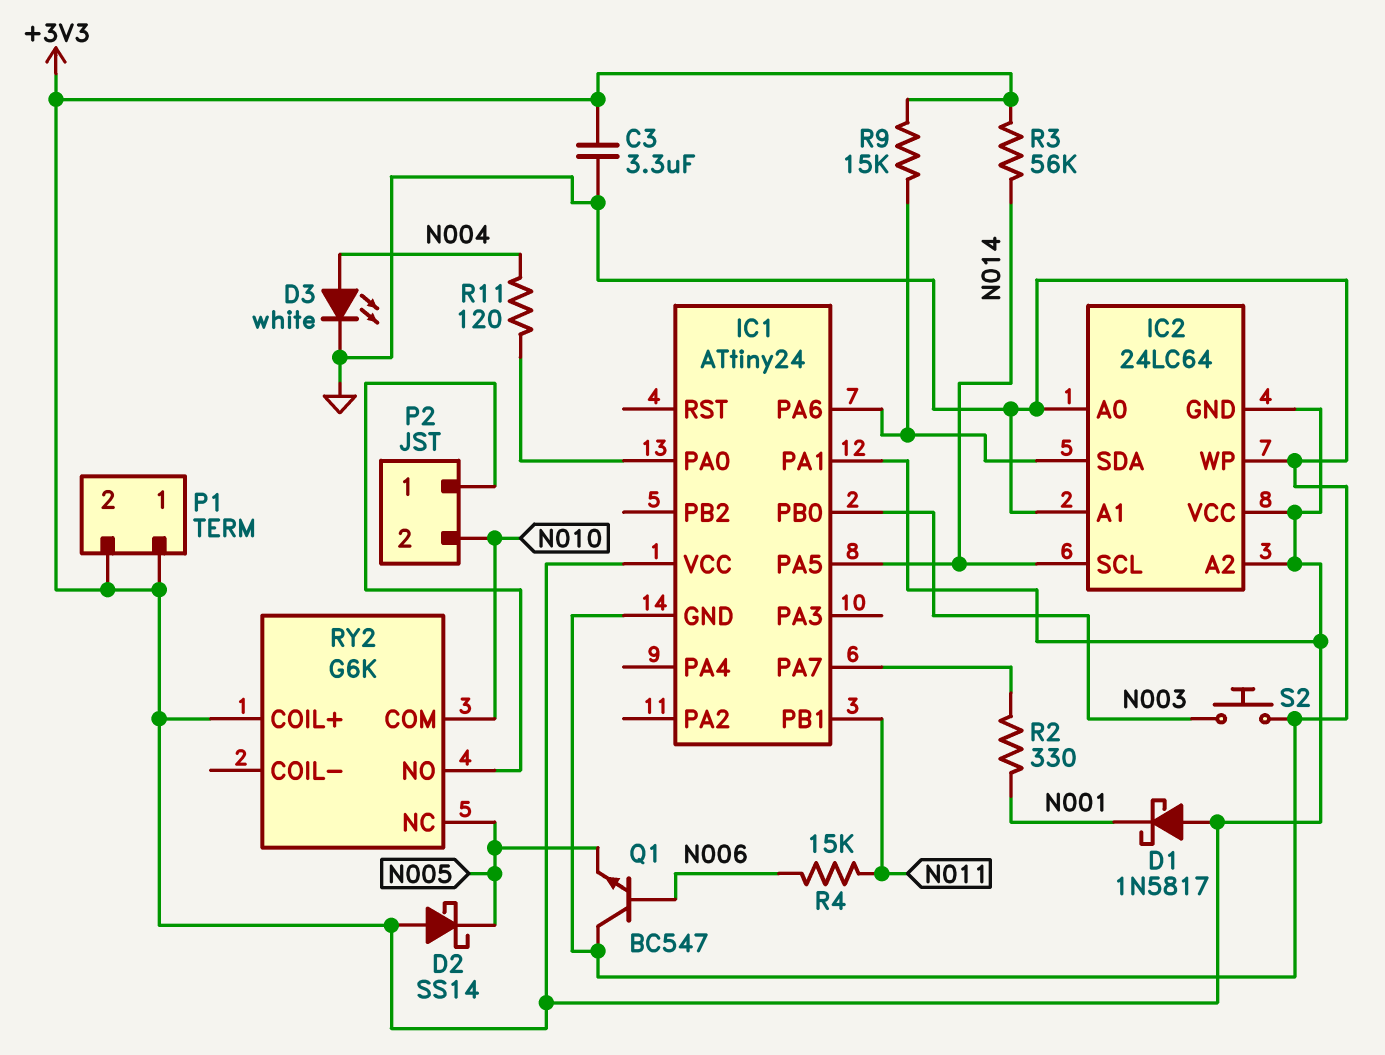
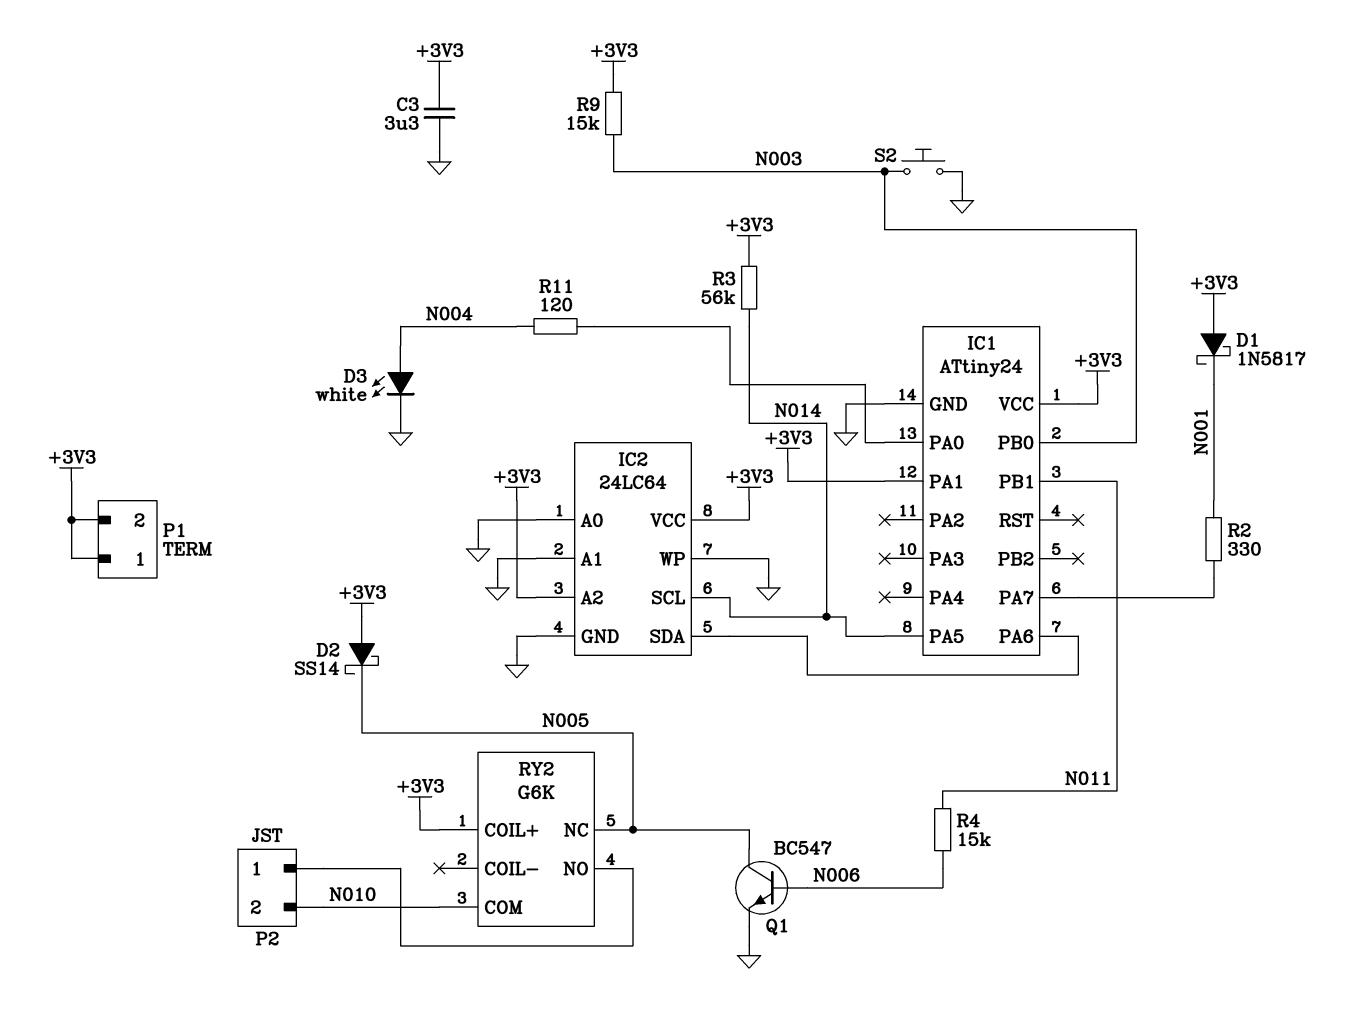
IC2 pin GND: +3V3 -> GND
Q1: NPN BC547 (B N006, C GND, E N005) -> NPN BC547 (B N006, C N005, E GND)
R9: 15k (+3V3, IC1/PA6) -> 15k (+3V3, N003)

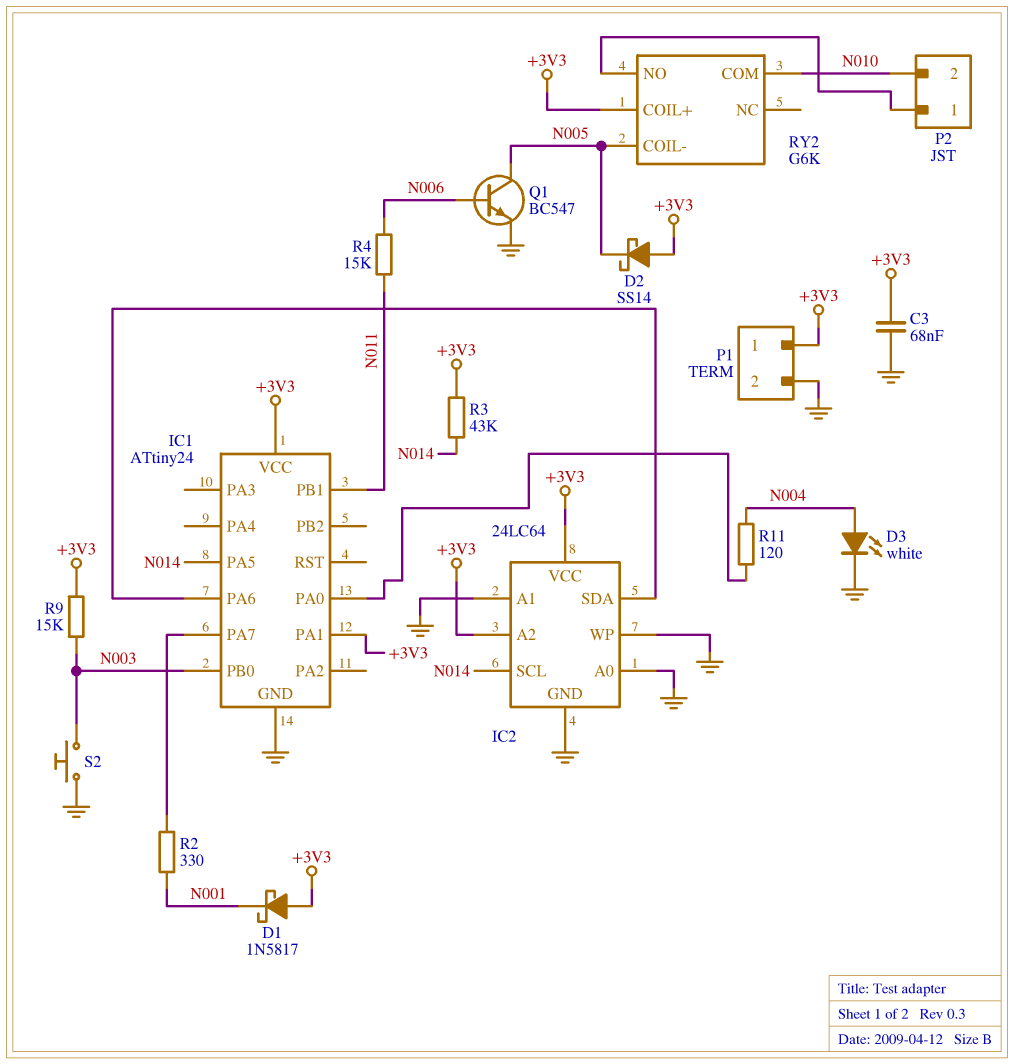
C3: 3.3uF (+3V3, GND) -> 68nF (+3V3, GND)
P1 pin 2: +3V3 -> GND
R3: 56k (+3V3, N014) -> 43k (+3V3, N014)
RY2 pin COIL-: none -> N005
RY2 pin NC: N005 -> none

